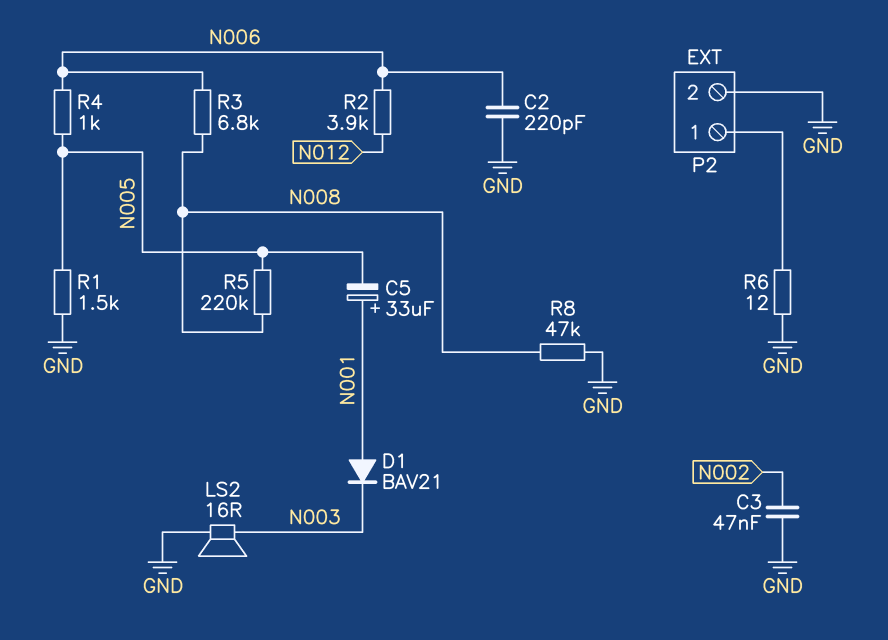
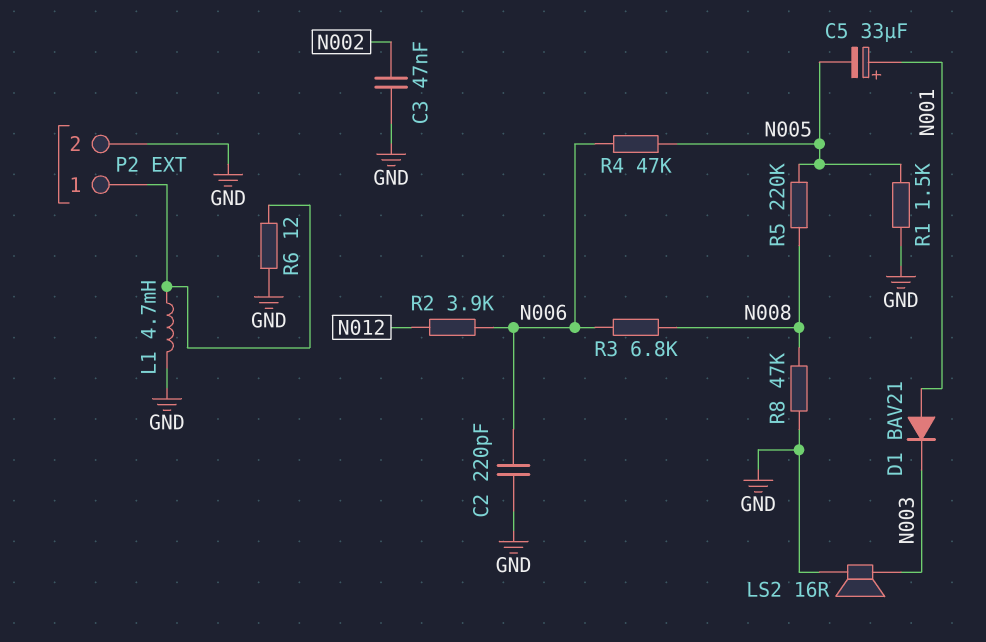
L1: none -> 4.7mH (GND, P2/1)
R4: 1k (N005, N006) -> 47k (N005, N006)

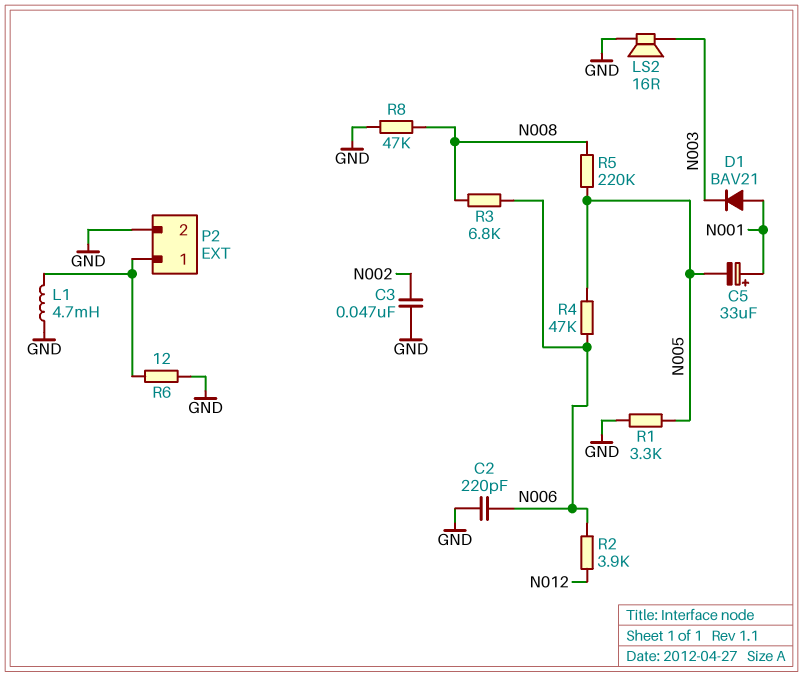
R1: 1.5k (GND, N005) -> 3.3k (GND, N005)

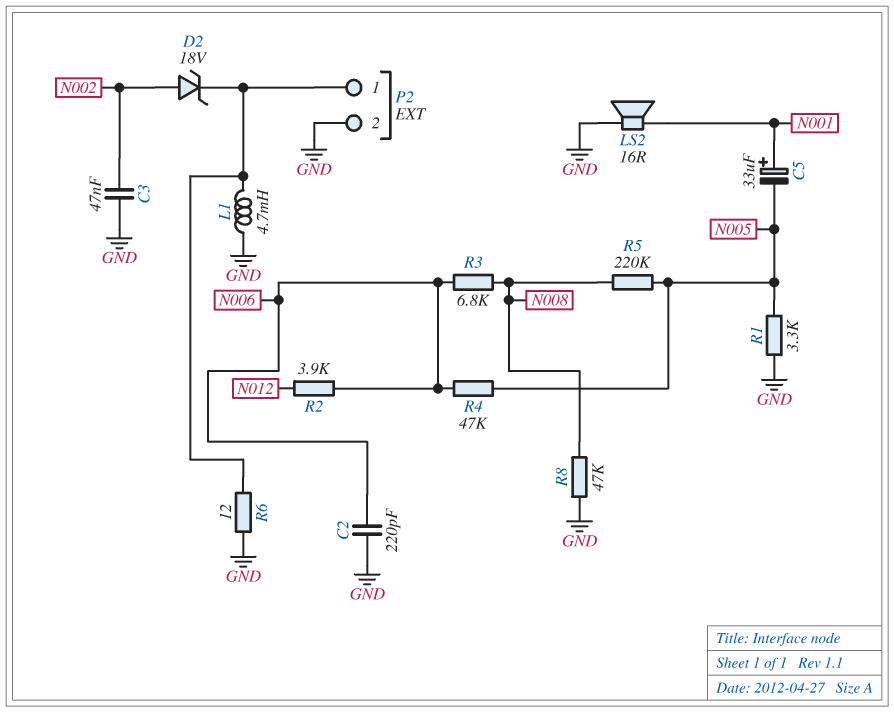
D1: diode BAV21 (A N001, K N003) -> none
D2: none -> zener 18V (A N002, K P2/1)
LS2: speaker 16R (GND, N003) -> speaker 16R (GND, N001)

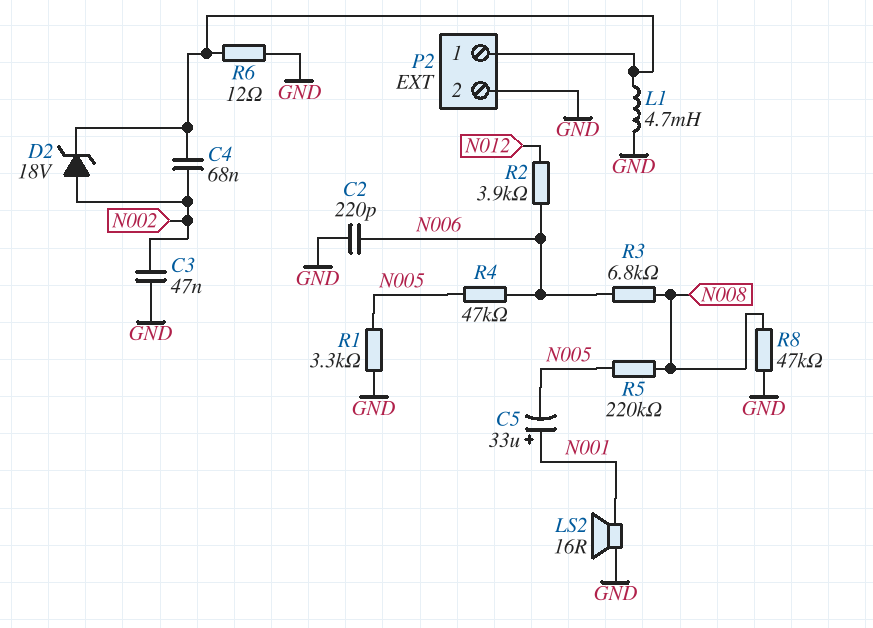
C4: none -> 68nF (N002, P2/1)

